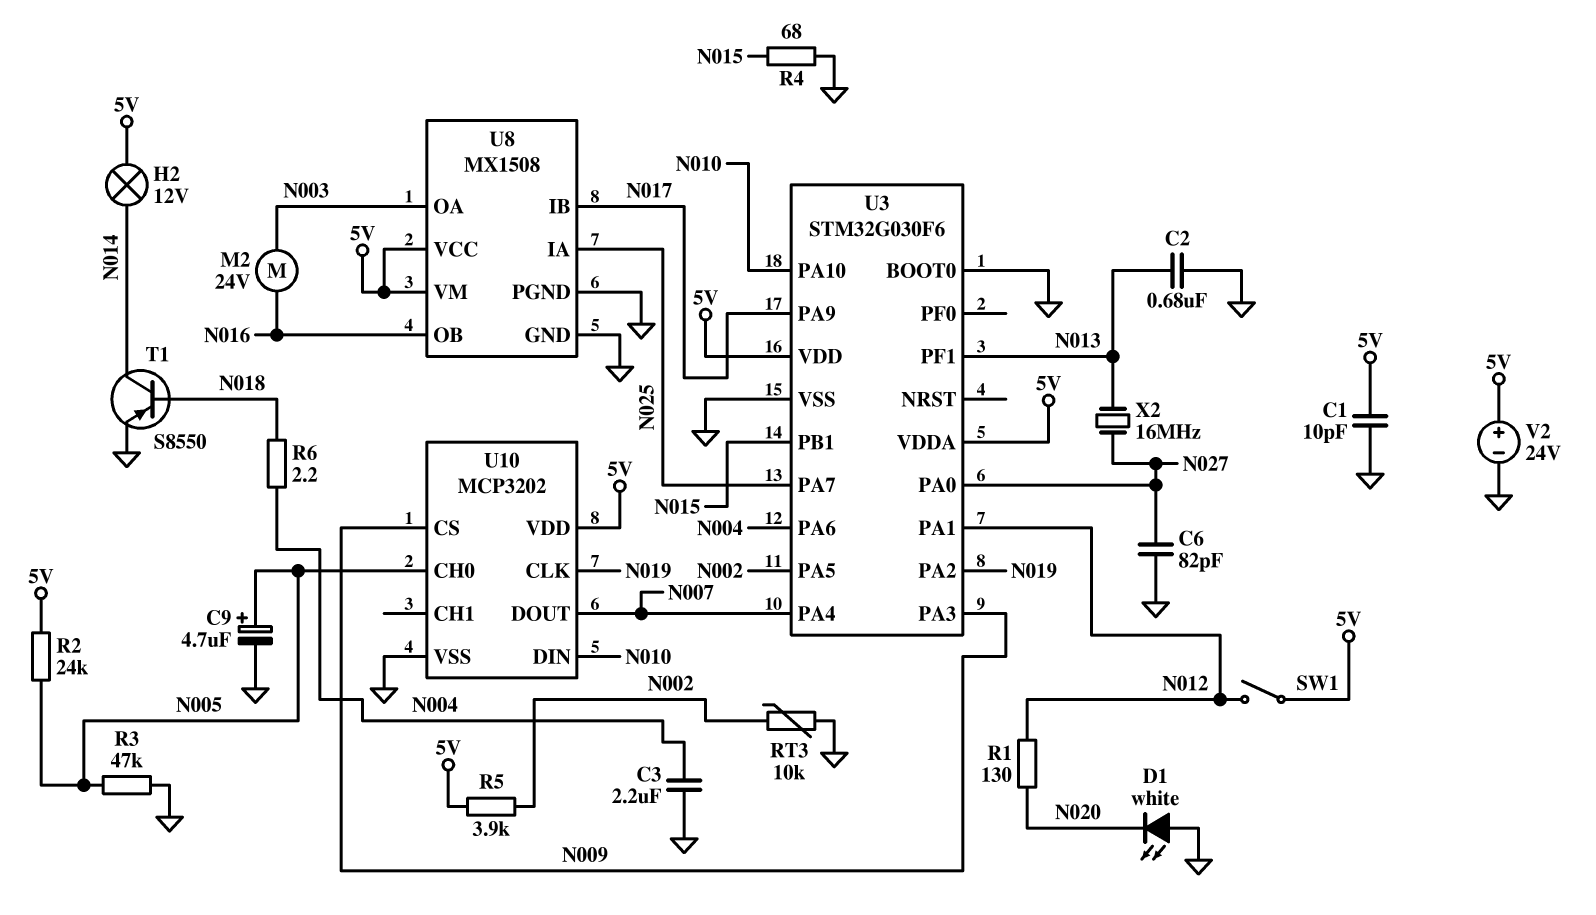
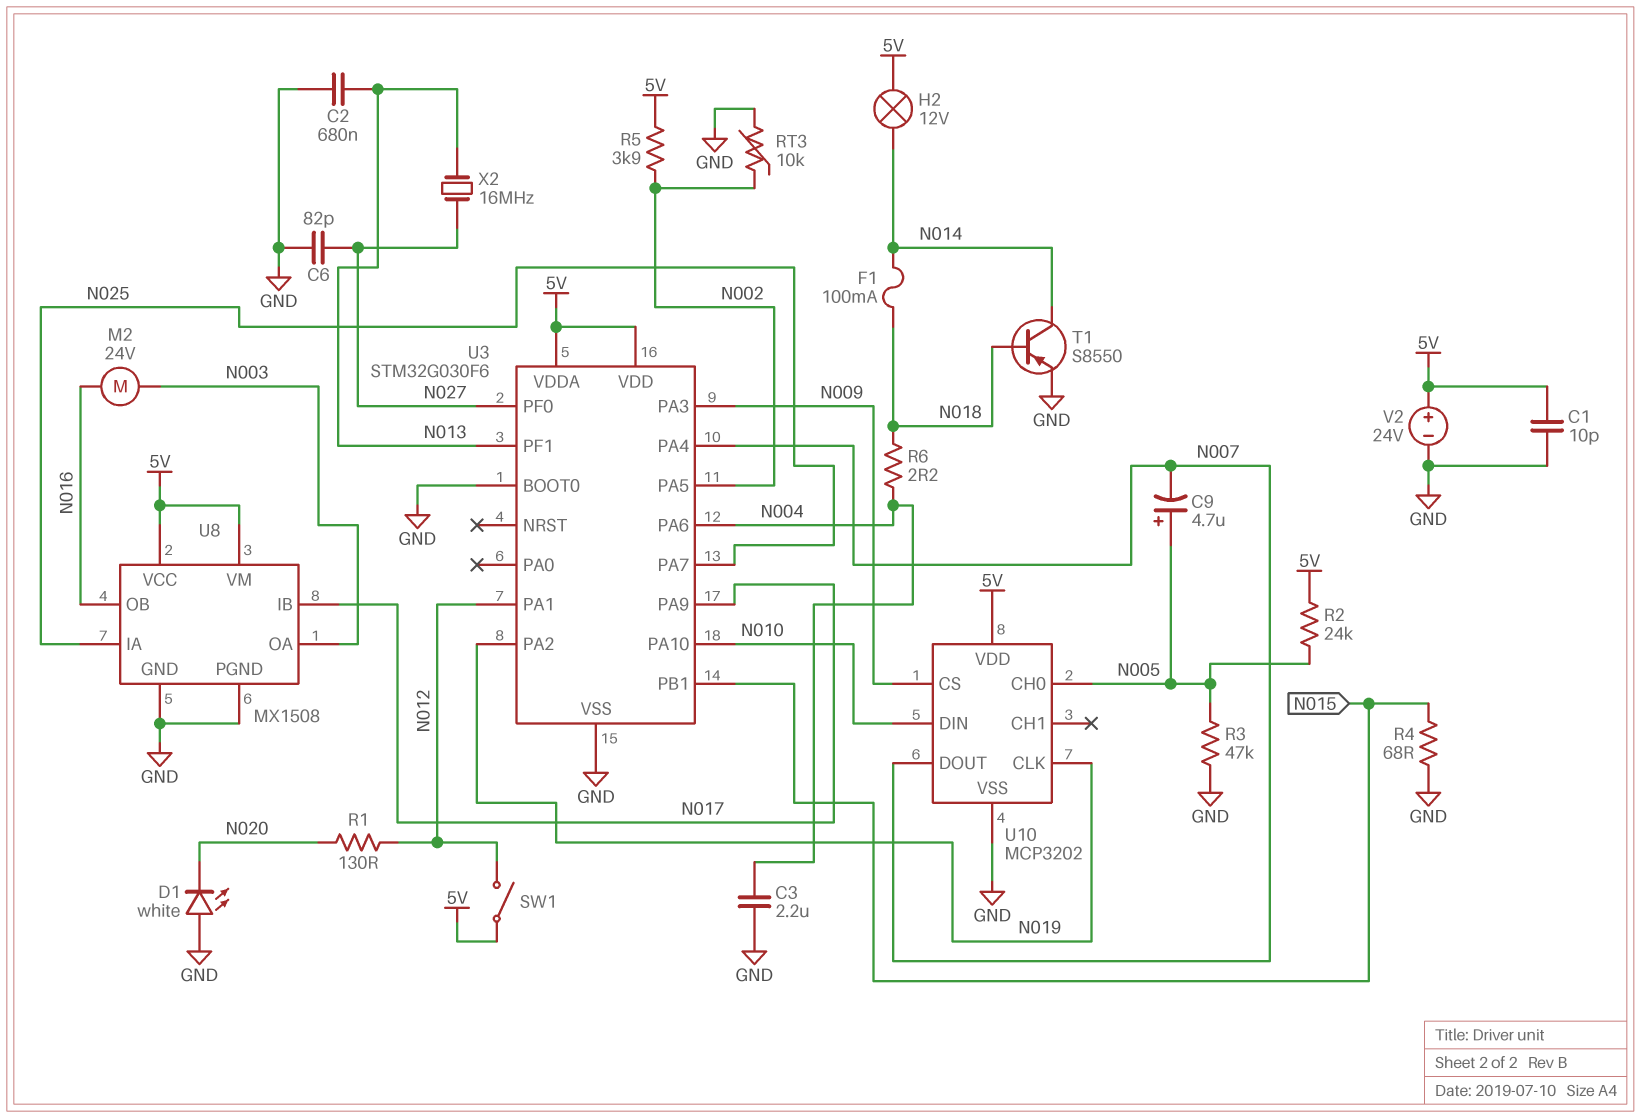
C9: 4.7uF (plus N005, minus GND) -> 4.7uF (plus N005, minus N007)
F1: none -> 100mA (N014, N018)
U3 pin PA0: N027 -> none
U3 pin PF0: none -> N027

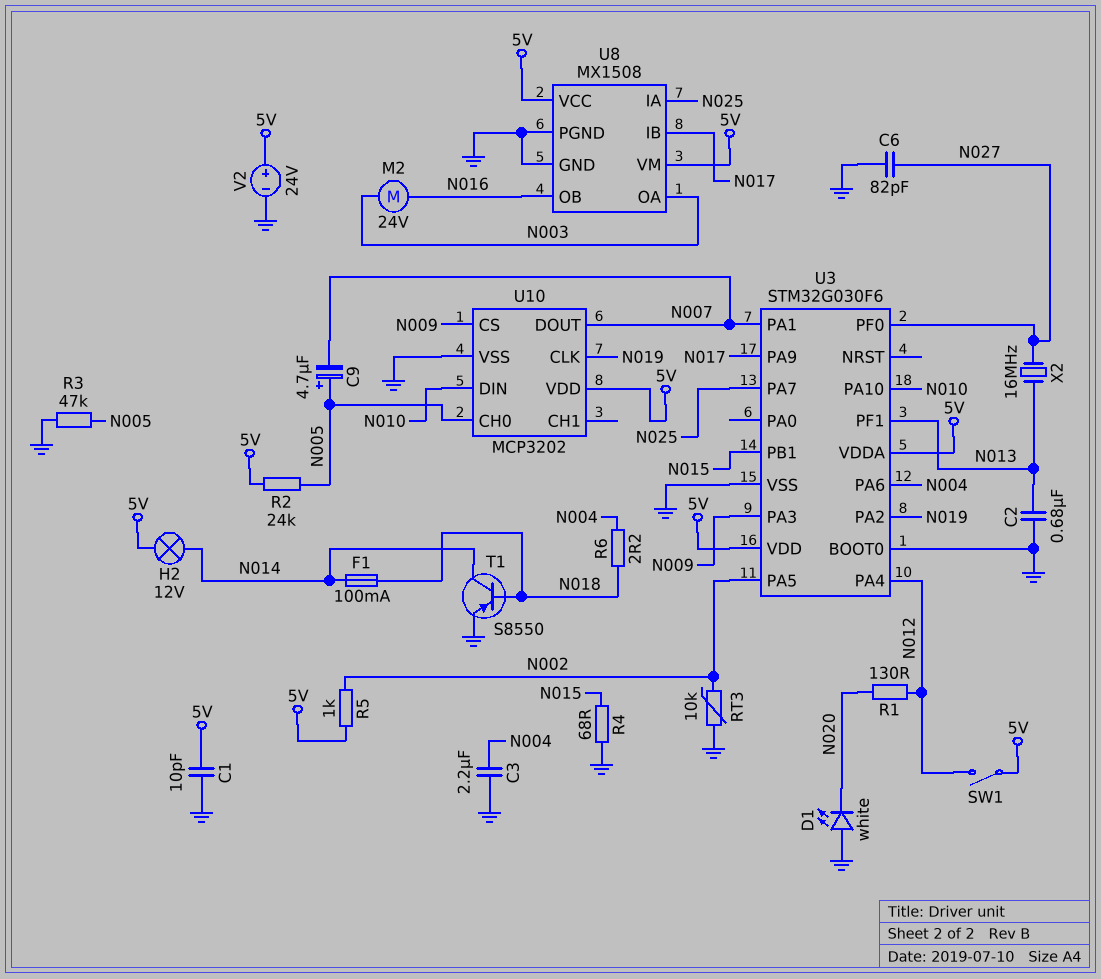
R5: 3.9k (5V, N002) -> 1k (5V, N002)
U3 pin PA1: N012 -> N007
U3 pin PA4: N007 -> N012

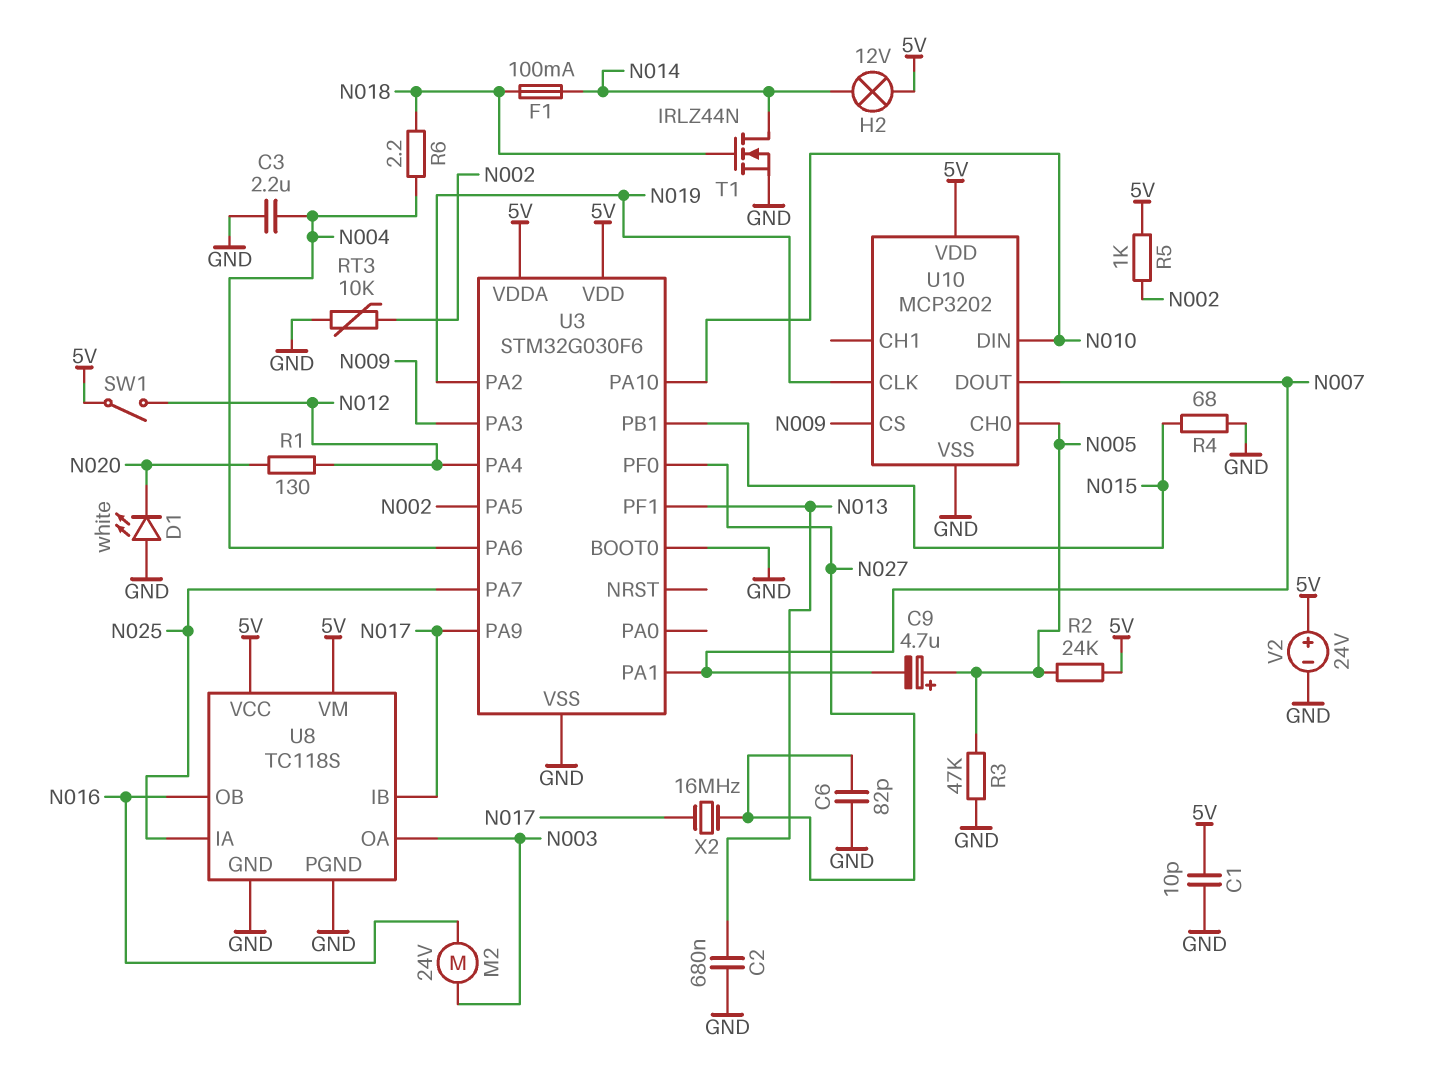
T1: PNP S8550 (B N018, C N014, E GND) -> NMOS IRLZ44N (G N018, D N014, S GND)
U8: MX1508 -> TC118S
X2: 16MHz (N013, N027) -> 16MHz (N017, N027)

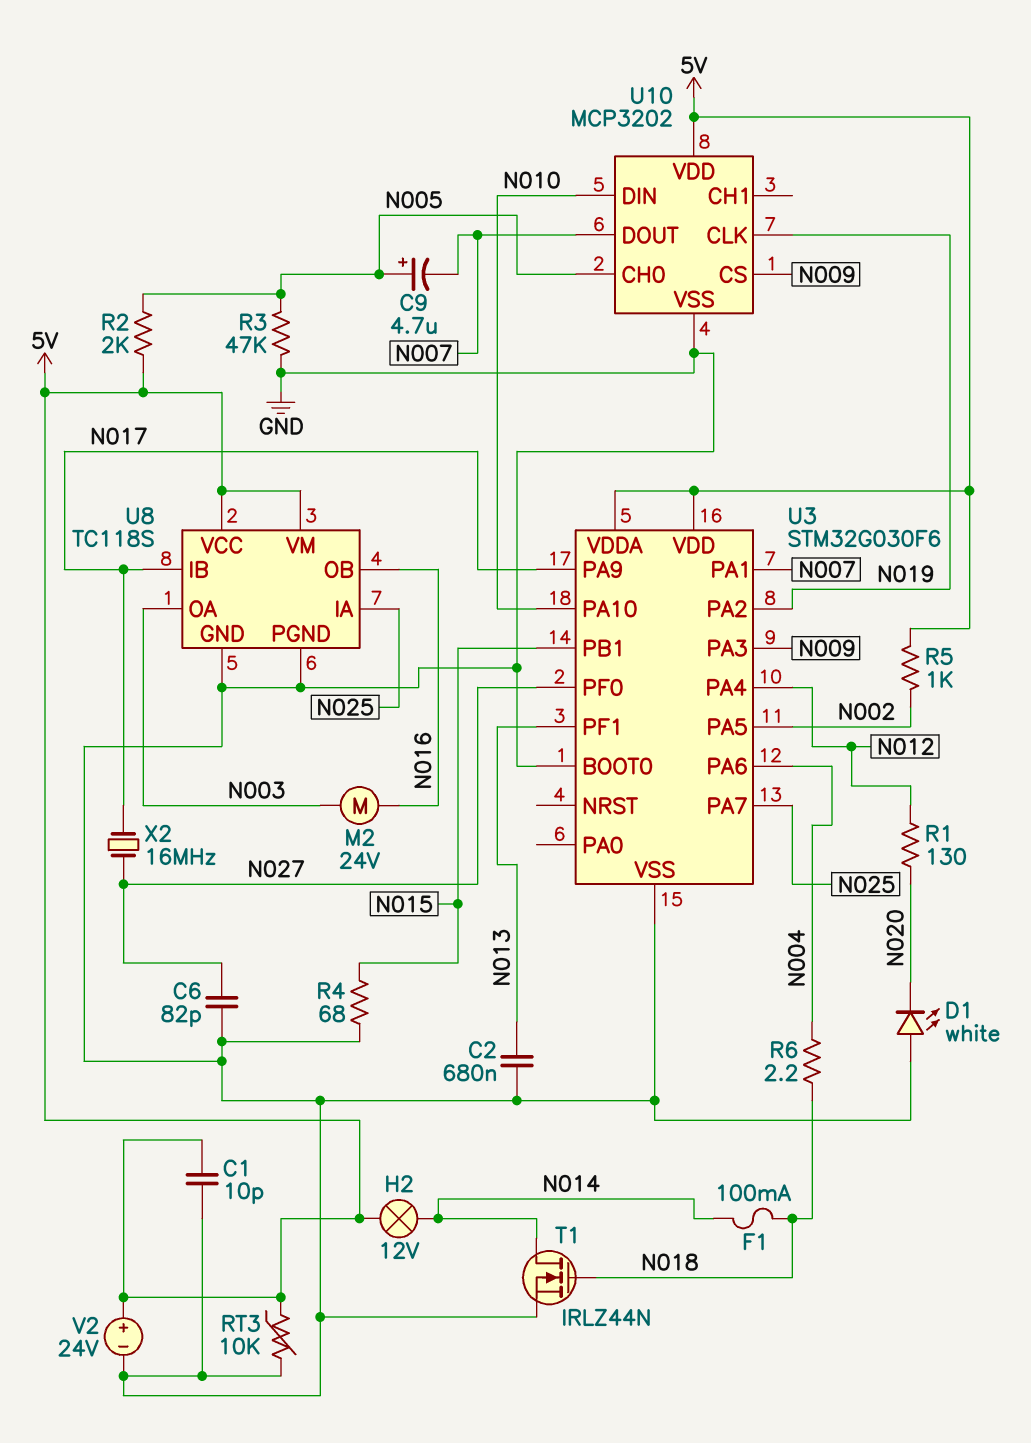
C3: 2.2uF (GND, N004) -> none
R2: 24k (5V, N005) -> 2k (5V, N005)
RT3: 10k (GND, N002) -> 10k (5V, GND)
SW1: switch (5V, N012) -> none

